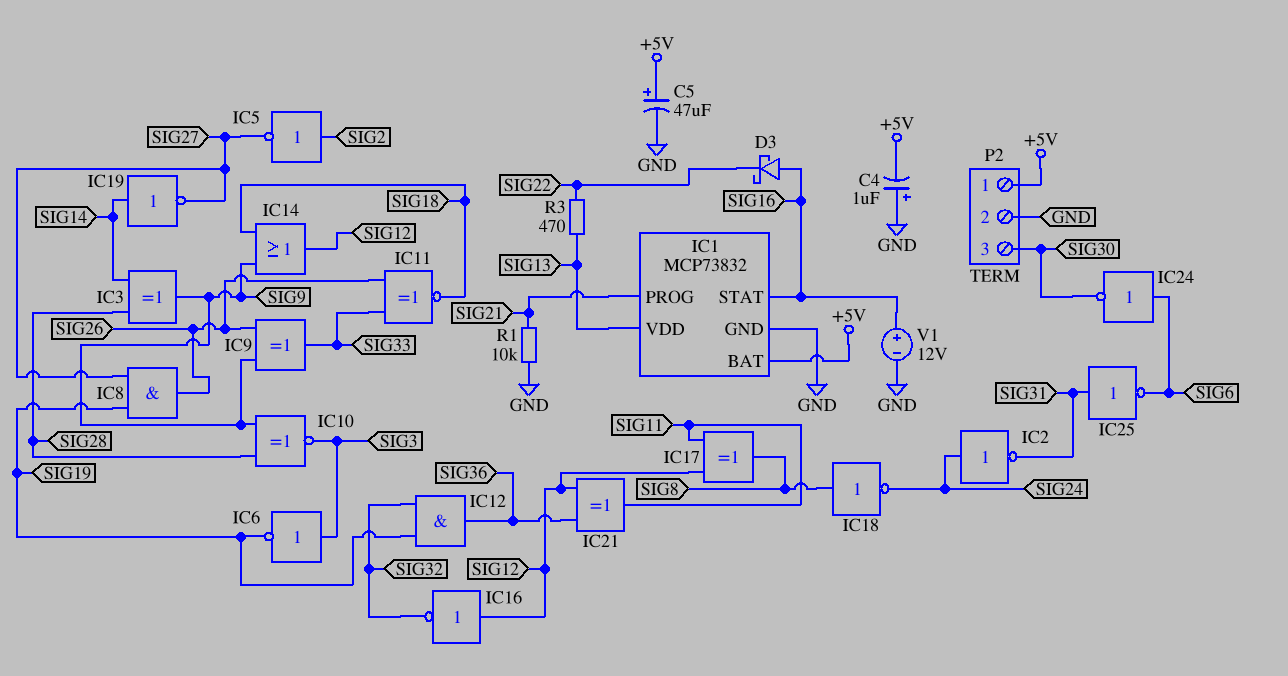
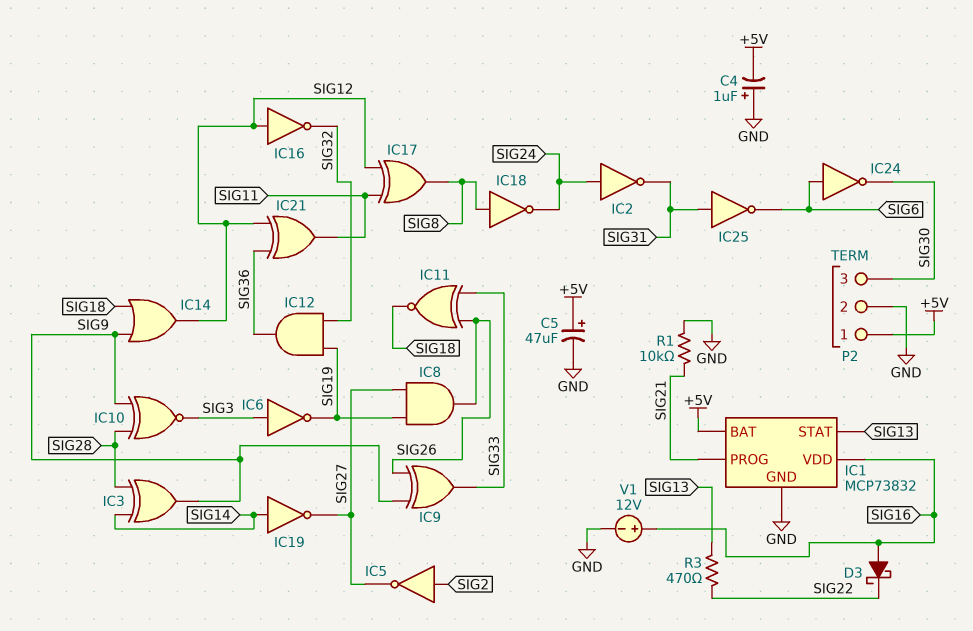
IC1 pin STAT: SIG16 -> SIG13
IC1 pin VDD: SIG13 -> SIG16

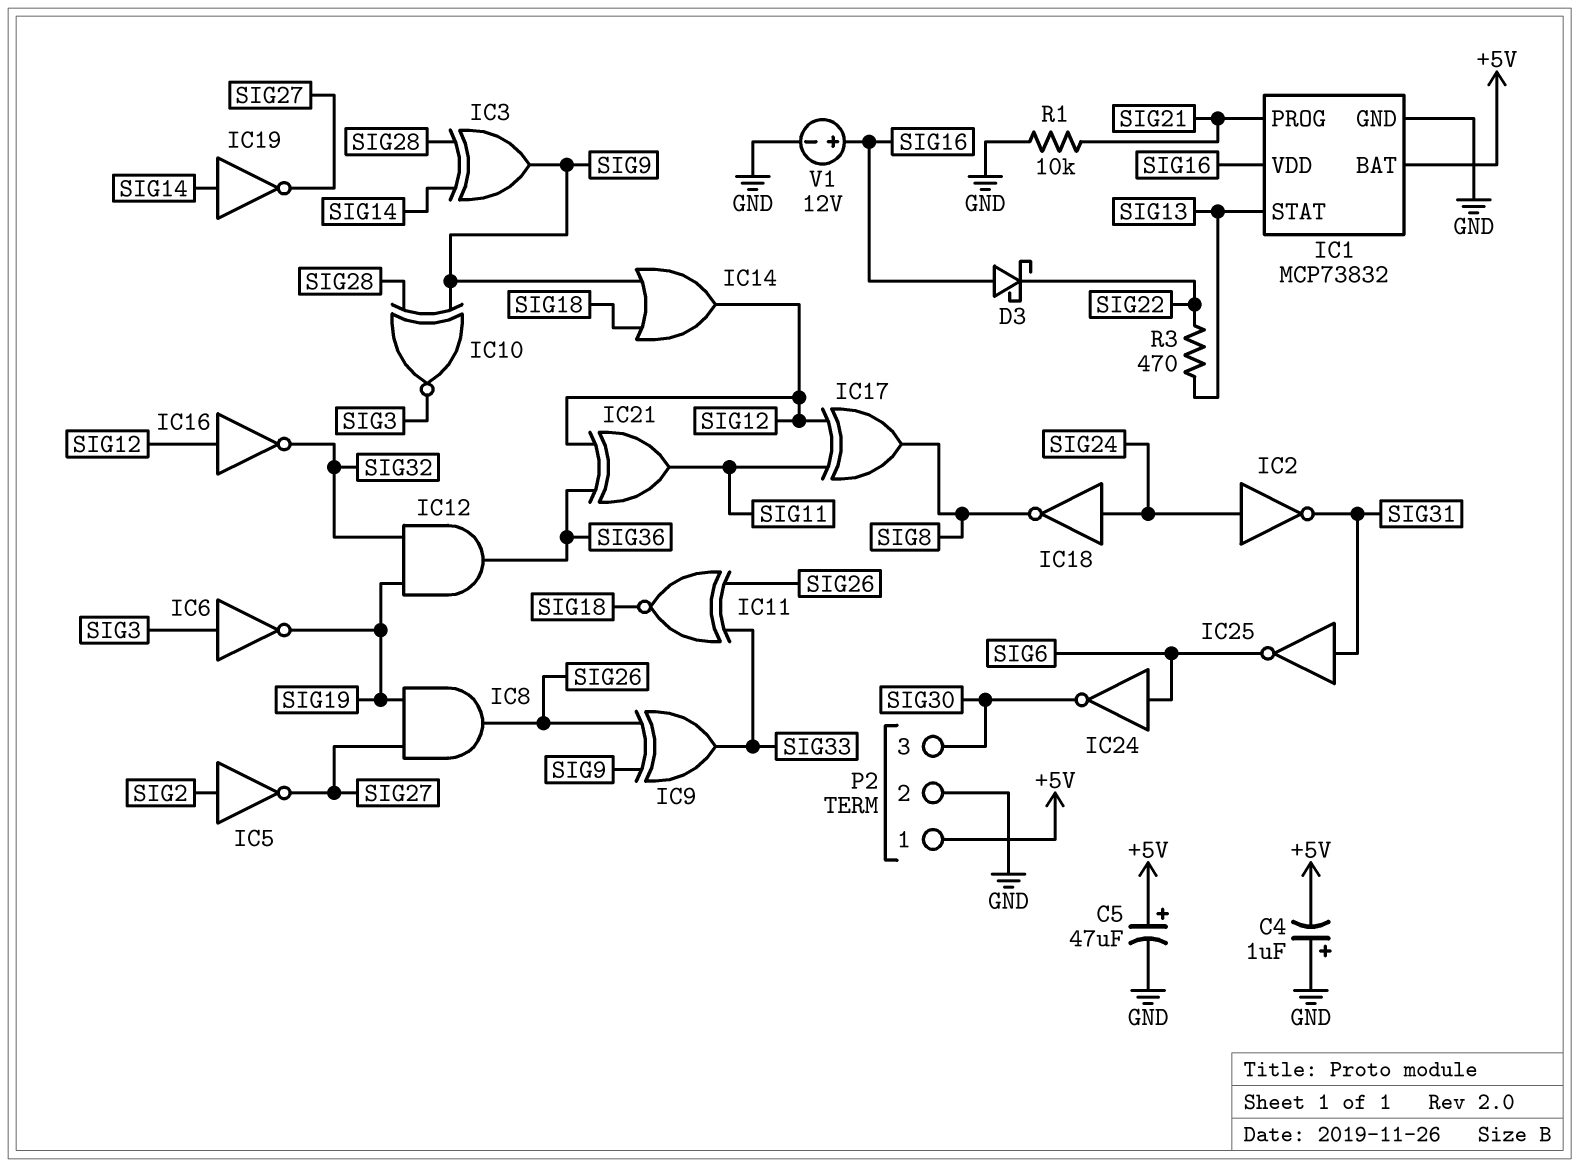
IC18: NOT (in SIG8, out SIG24) -> NOT (in SIG24, out SIG8)

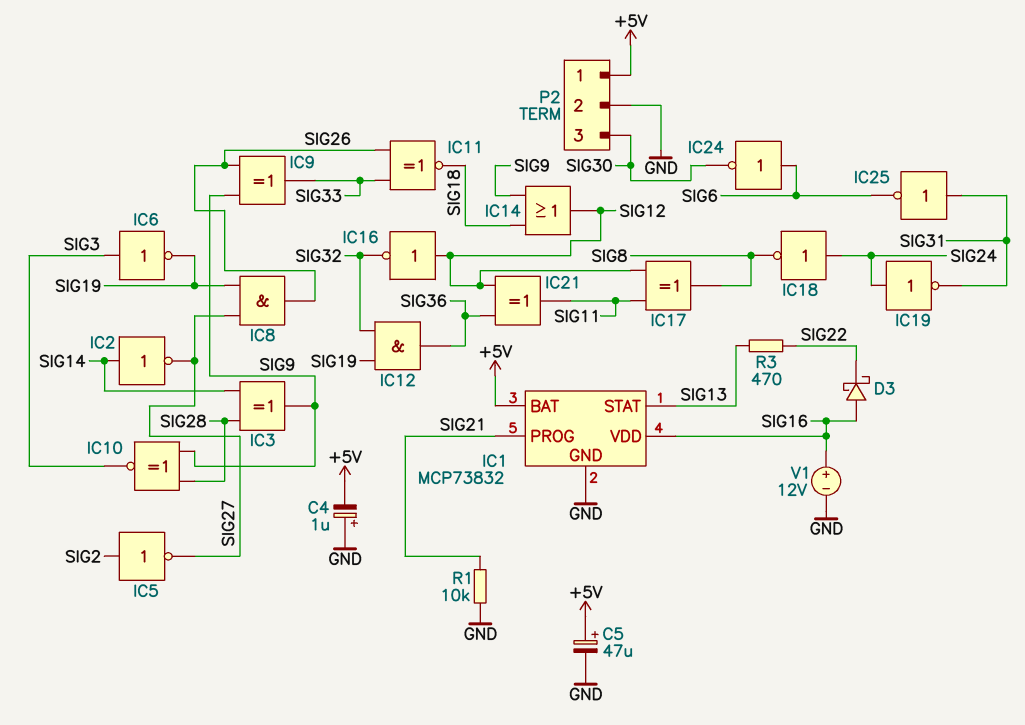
IC2: NOT (in SIG24, out SIG31) -> NOT (in SIG14, out SIG27)
IC19: NOT (in SIG14, out SIG27) -> NOT (in SIG24, out SIG31)

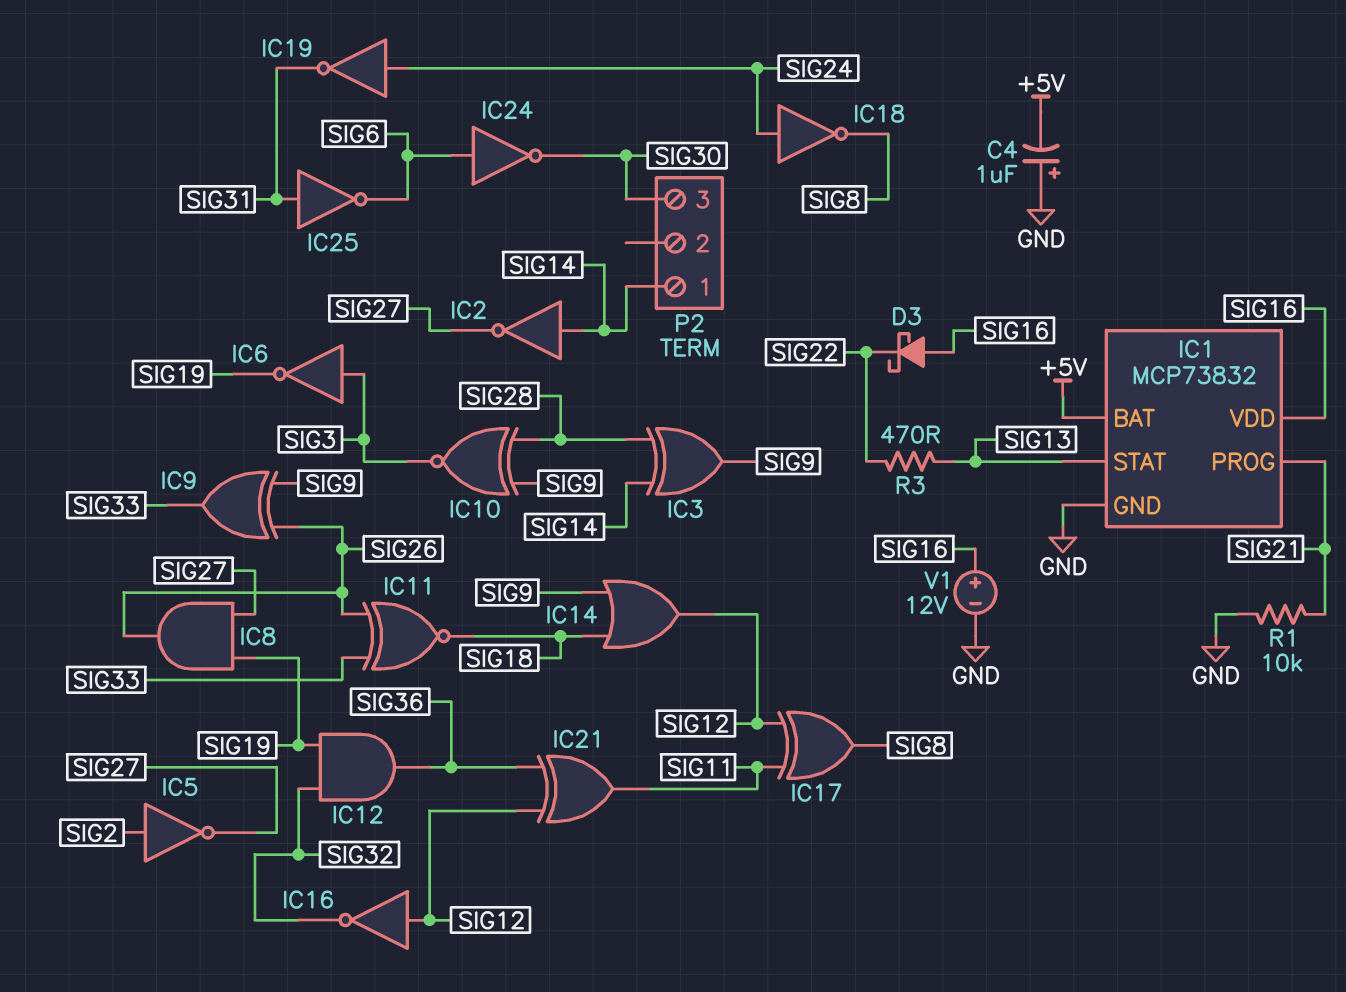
C5: 47uF (plus +5V, minus GND) -> none
P2 pin 1: +5V -> SIG14
P2 pin 2: GND -> none

